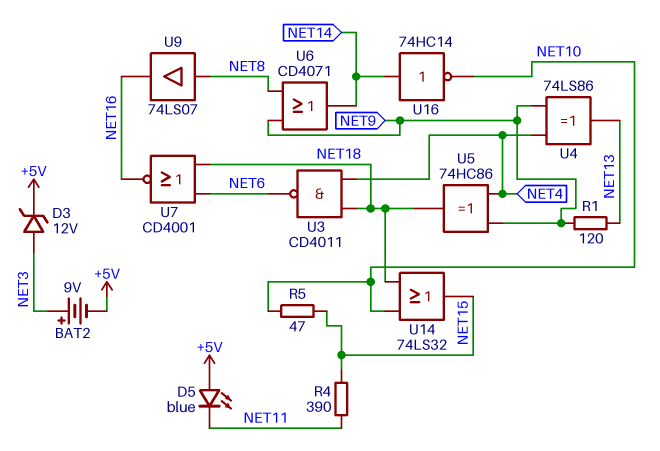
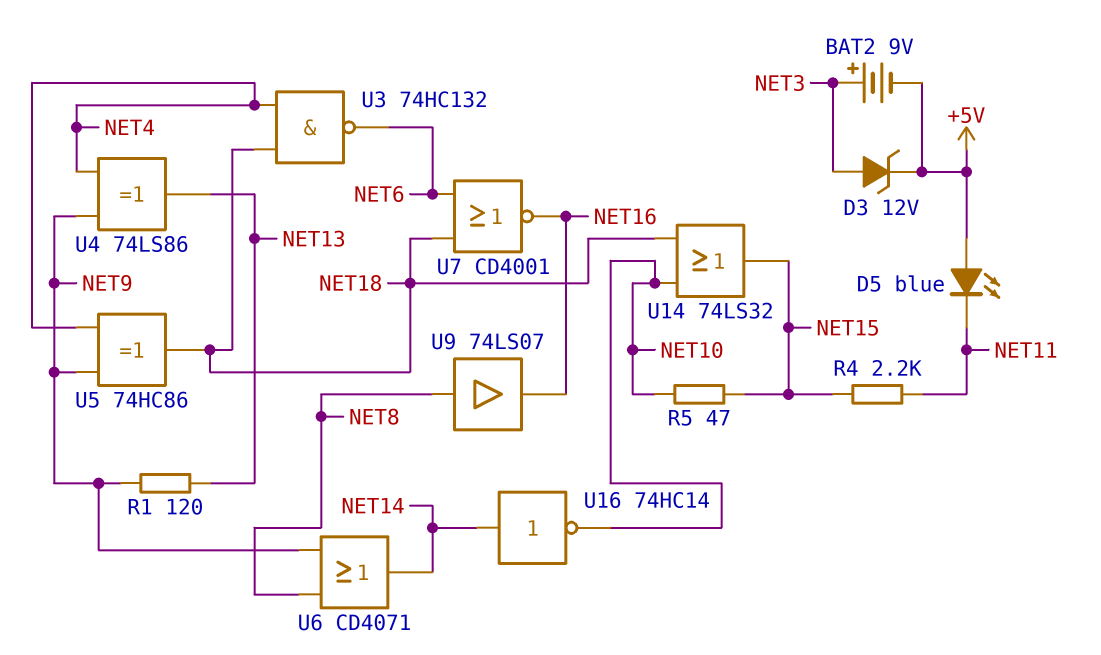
R4: 390 (NET11, NET15) -> 2.2k (NET11, NET15)
U3: NAND CD4011 (in NET4, in NET18, out NET6) -> NAND 74HC132 (in NET4, in NET18, out NET6)

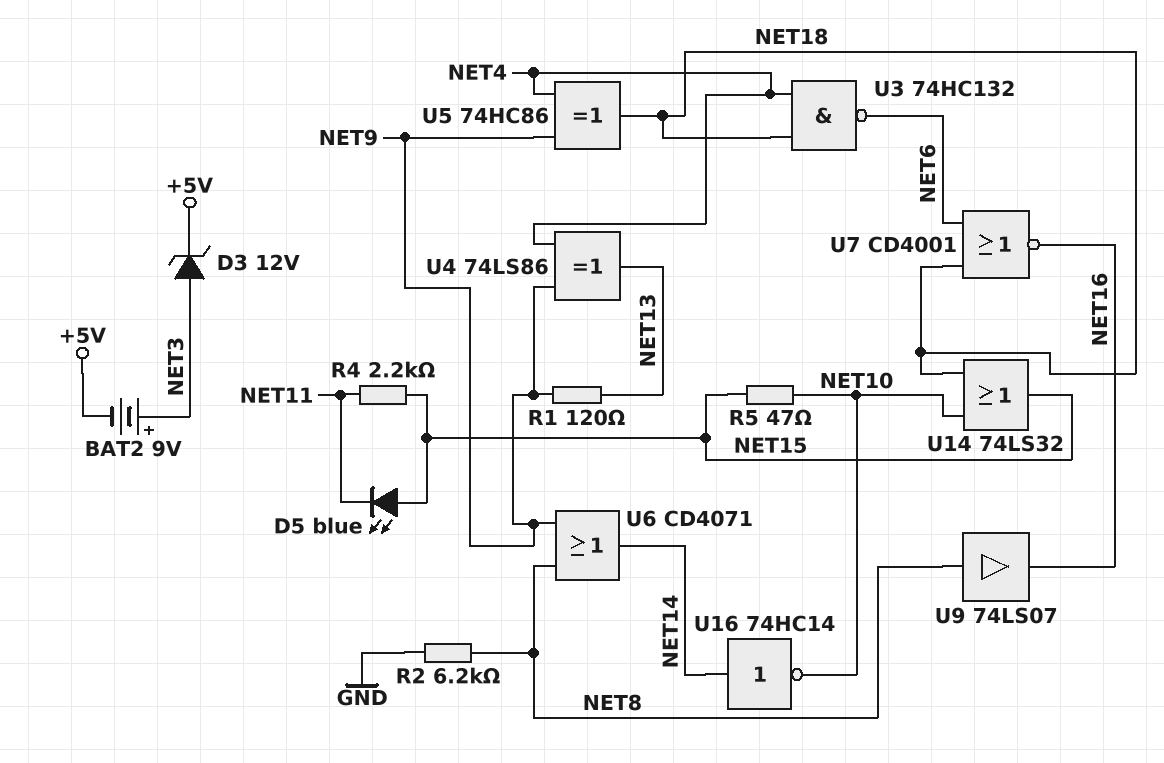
D5: LED blue (A +5V, K NET11) -> LED blue (A NET15, K NET11)
R2: none -> 6.2k (GND, NET8)

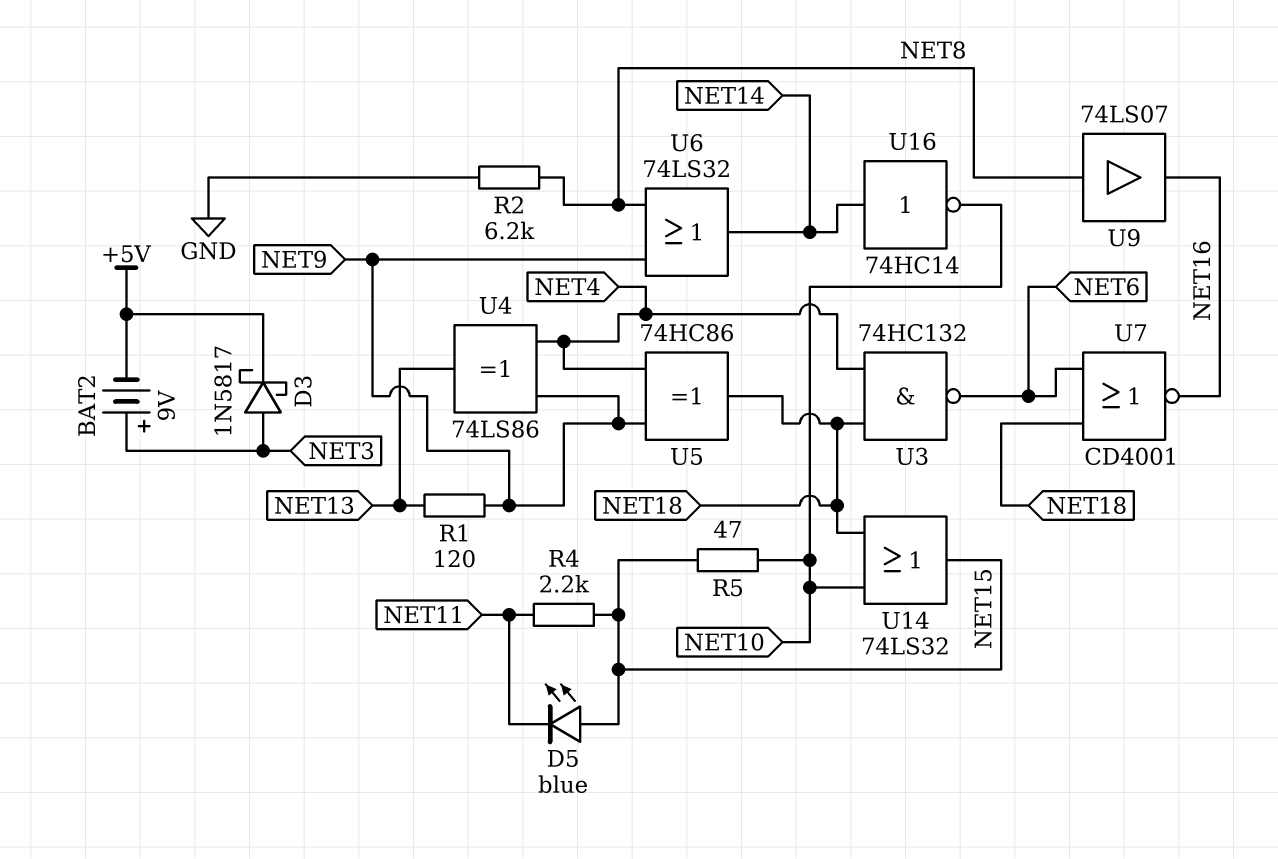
D3: zener 12V (A NET3, K +5V) -> schottky 1N5817 (A NET3, K +5V)
U6: OR CD4071 (in NET8, in NET9, out NET14) -> OR 74LS32 (in NET8, in NET9, out NET14)

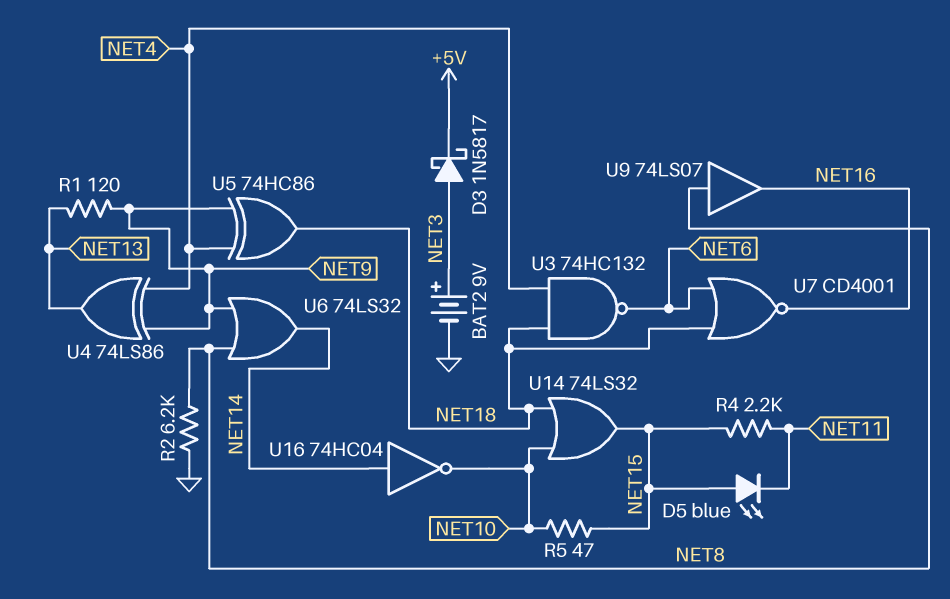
BAT2: 9V (plus NET3, minus +5V) -> 9V (plus NET3, minus GND)
U16: NOT 74HC14 (in NET14, out NET10) -> NOT 74HC04 (in NET14, out NET10)

